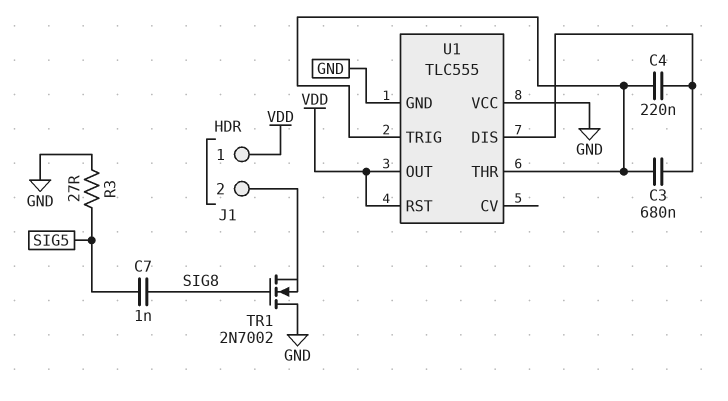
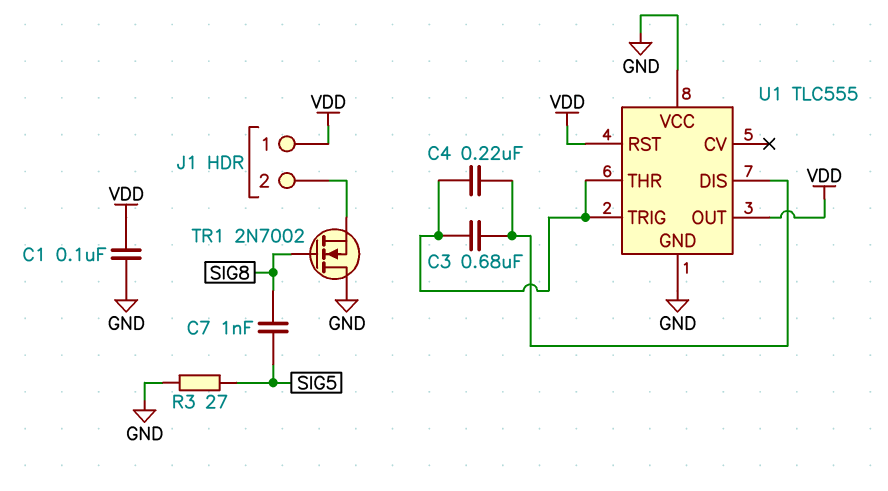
C1: none -> 100nF (GND, VDD)

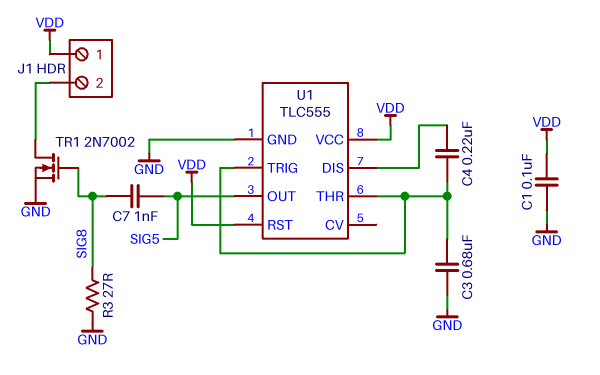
C3: 680nF (U1/DIS, U1/THR) -> 680nF (GND, U1/THR)
R3: 27 (GND, SIG5) -> 27 (GND, SIG8)
TR1: NMOS 2N7002 (G SIG8, D GND, S J1/2) -> NMOS 2N7002 (G SIG8, D J1/2, S GND)
U1 pin OUT: VDD -> SIG5
U1 pin VCC: GND -> VDD

